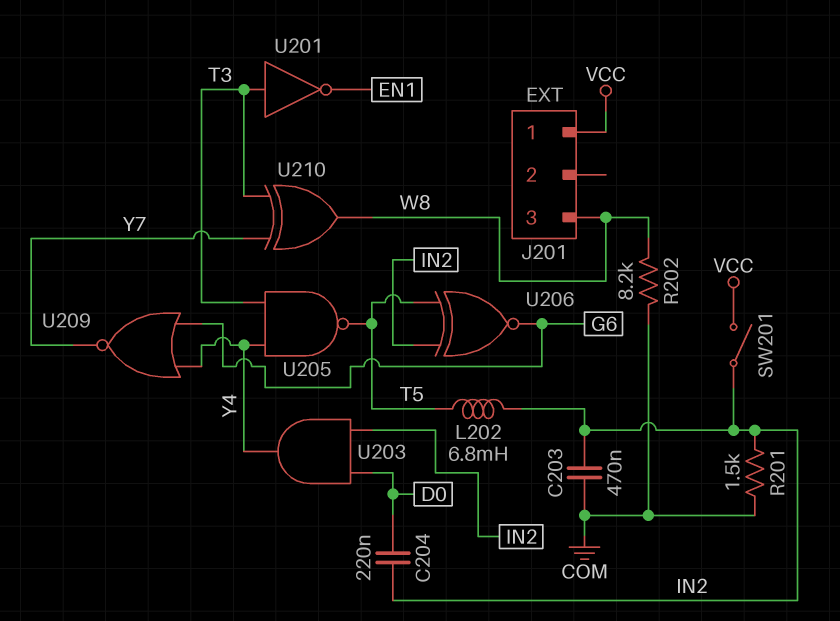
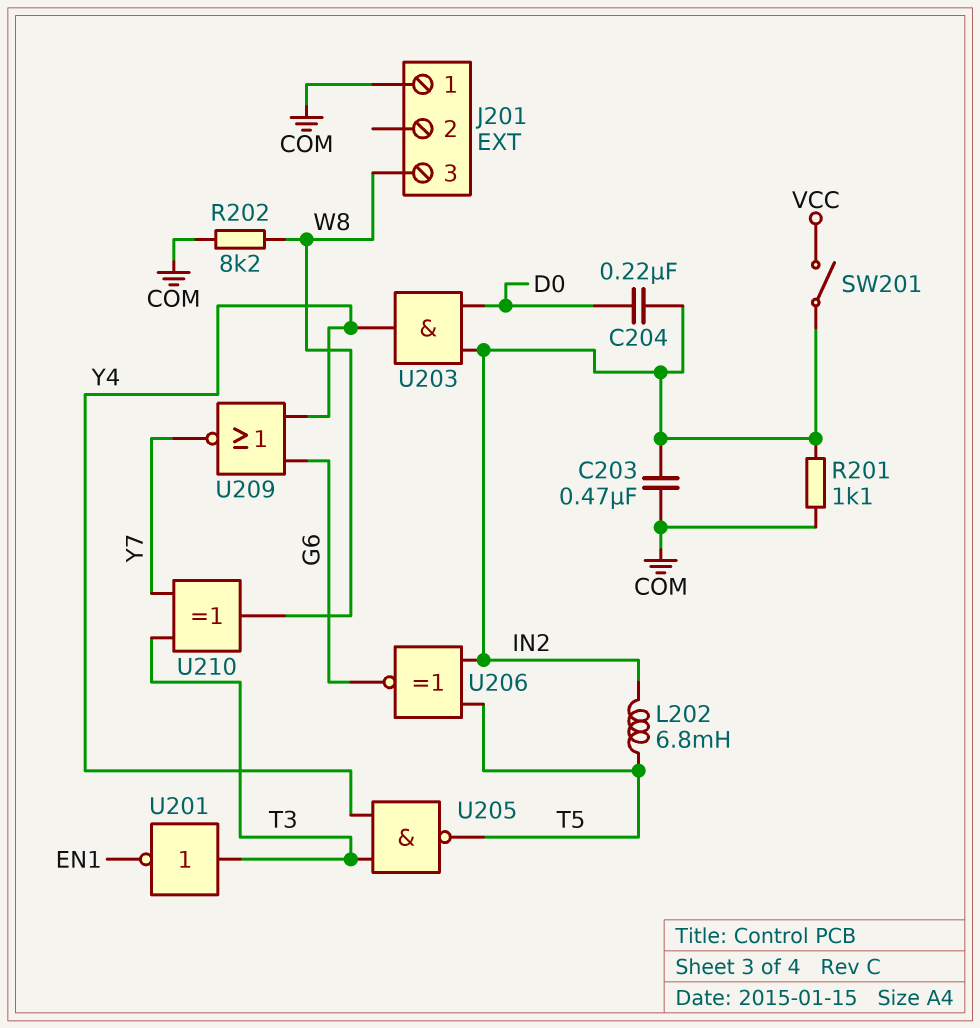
J201 pin 1: VCC -> COM
R201: 1.5k (COM, IN2) -> 1.1k (COM, IN2)

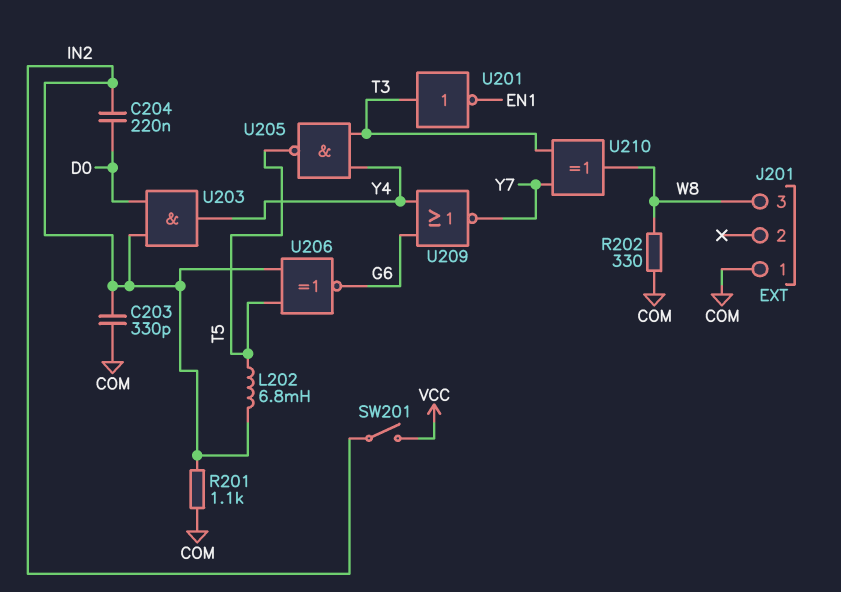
C203: 470nF (COM, IN2) -> 330pF (COM, IN2)
R202: 8.2k (COM, W8) -> 330 (COM, W8)

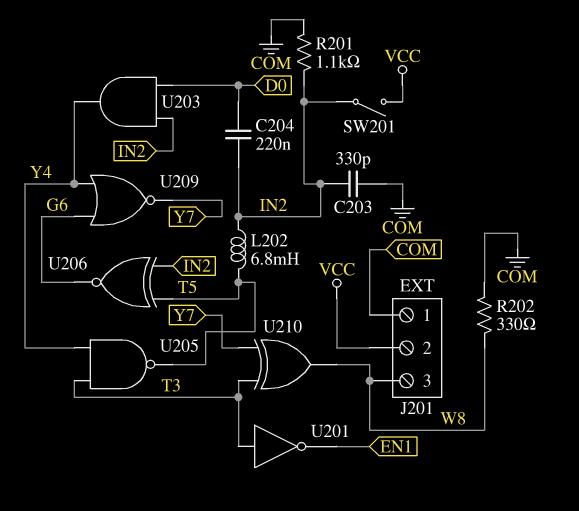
J201 pin 2: none -> VCC

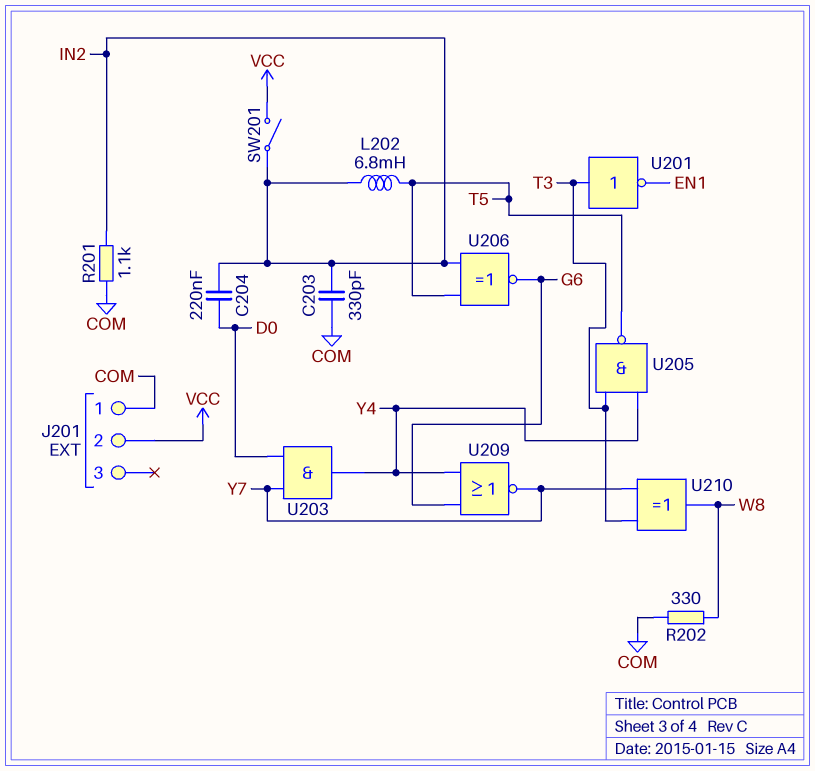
J201 pin 3: W8 -> none
U203: AND (in D0, in IN2, out Y4) -> AND (in D0, in Y7, out Y4)

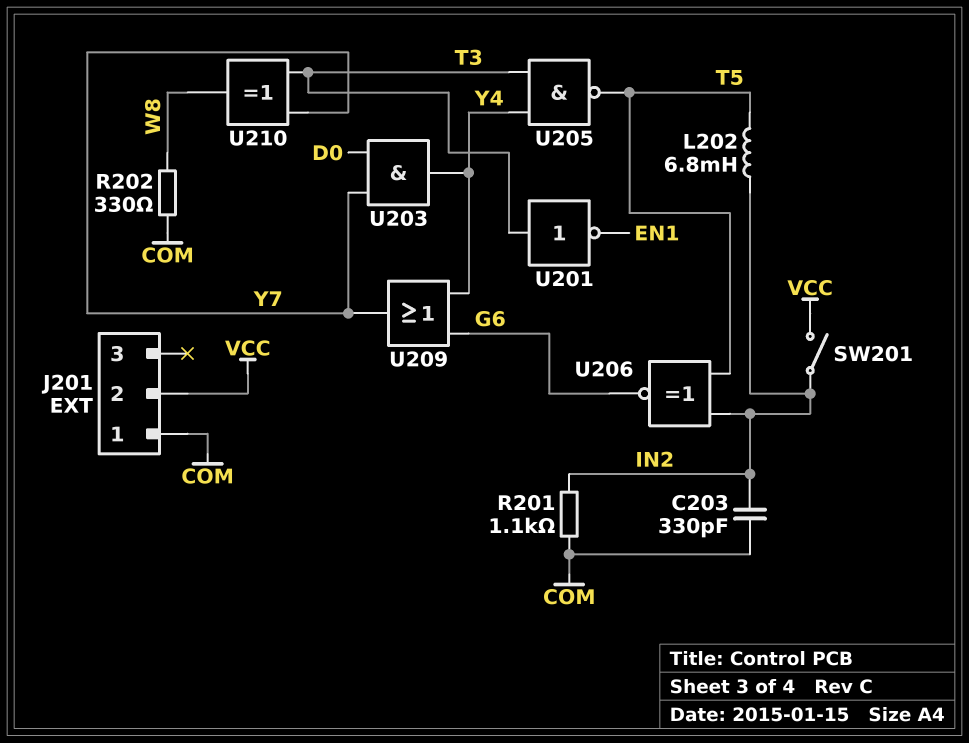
C204: 220nF (D0, IN2) -> none
U209: NOR (in G6, in Y4, out Y7) -> OR (in G6, in Y4, out Y7)

